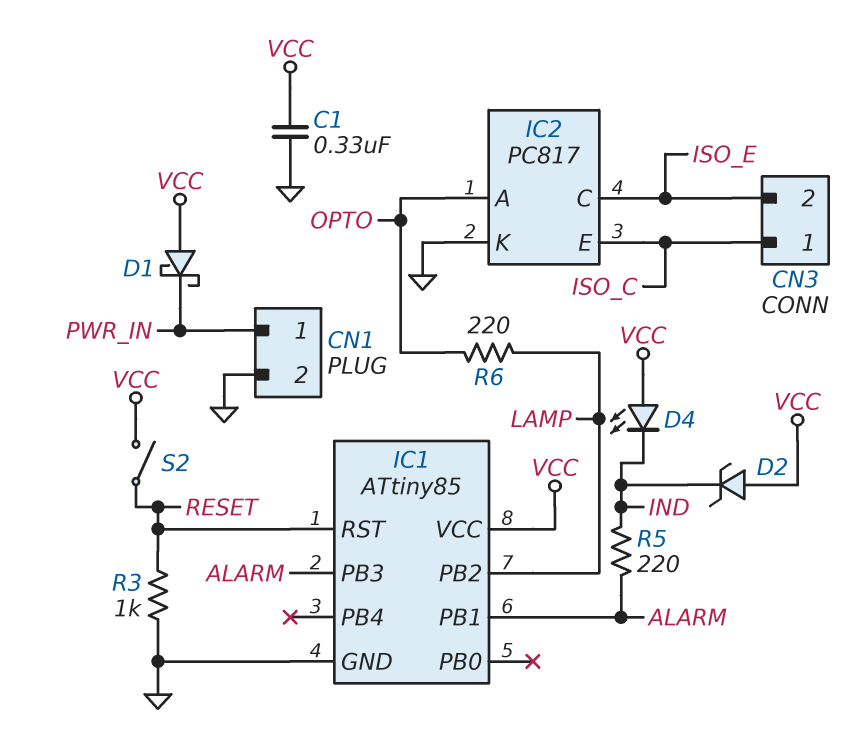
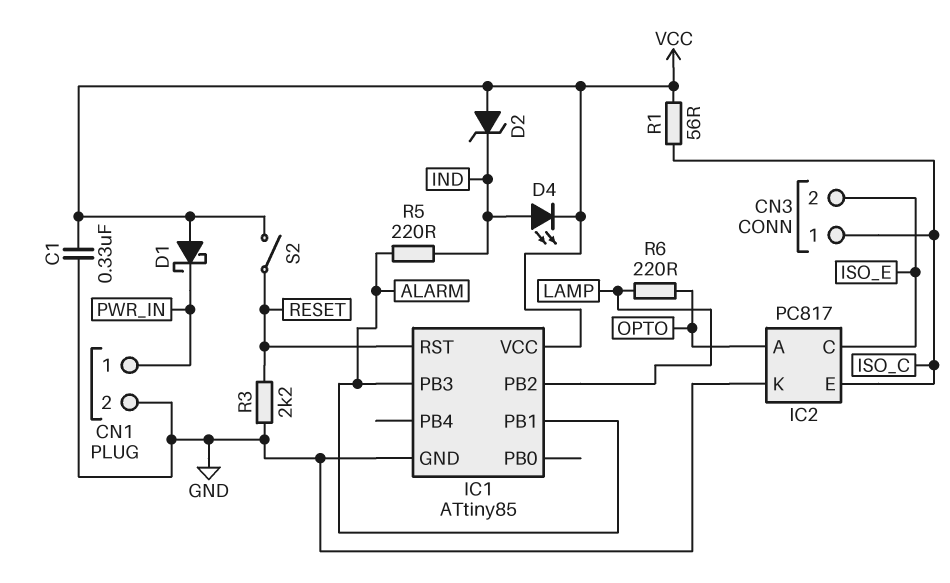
D4: LED (A VCC, K IND) -> LED (A IND, K VCC)
R1: none -> 56 (ISO_C, VCC)
R3: 1k (GND, RESET) -> 2.2k (GND, RESET)

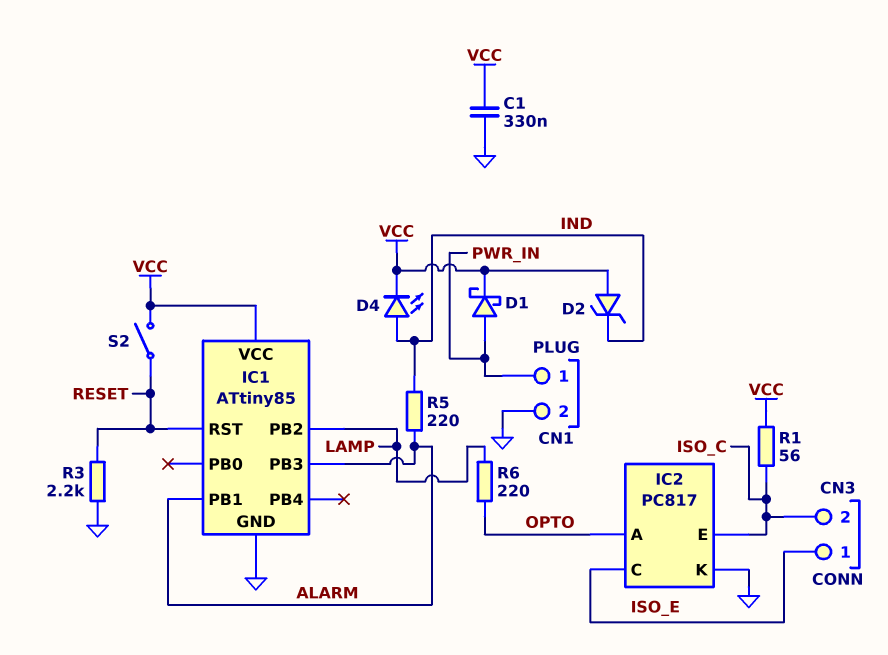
CN3 pin 1: ISO_C -> ISO_E
CN3 pin 2: ISO_E -> ISO_C
D1: schottky (A VCC, K PWR_IN) -> schottky (A PWR_IN, K VCC)

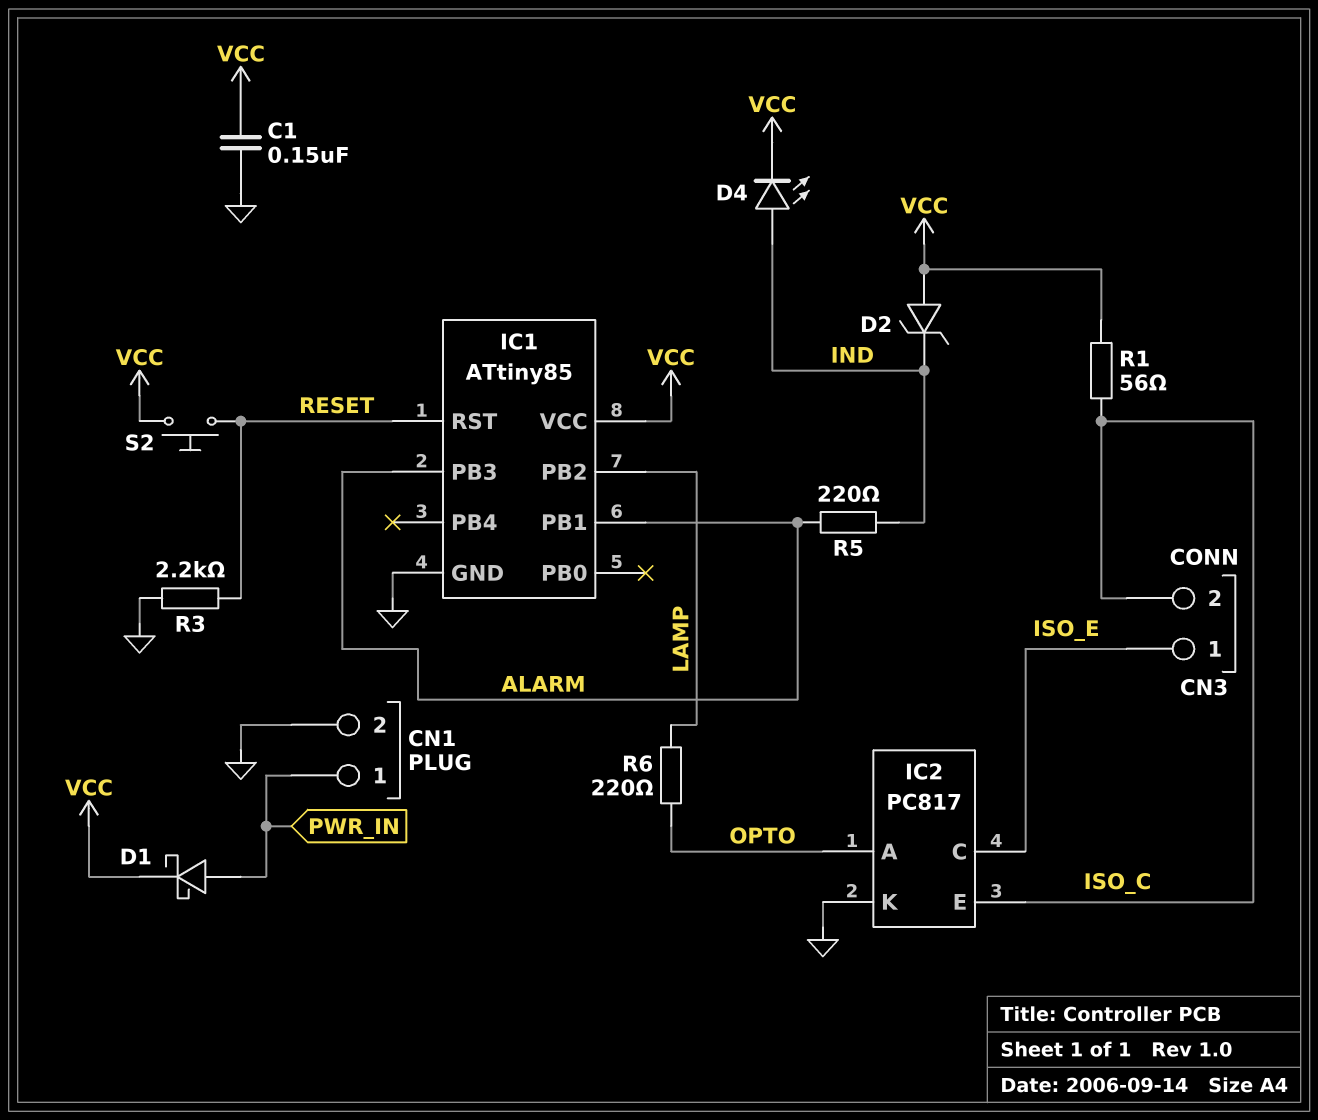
C1: 330nF (GND, VCC) -> 150nF (GND, VCC)
S2: switch (RESET, VCC) -> button (RESET, VCC)

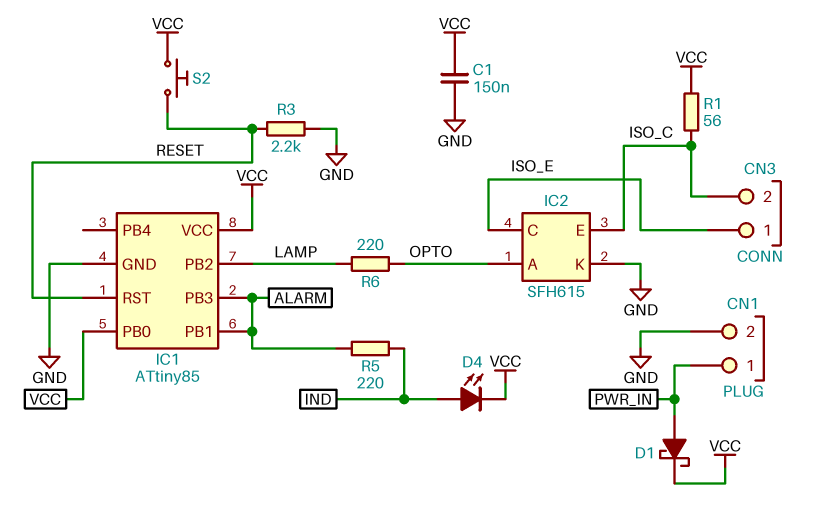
D2: zener (A VCC, K IND) -> none
IC1 pin PB0: none -> VCC
IC2: PC817 -> SFH615

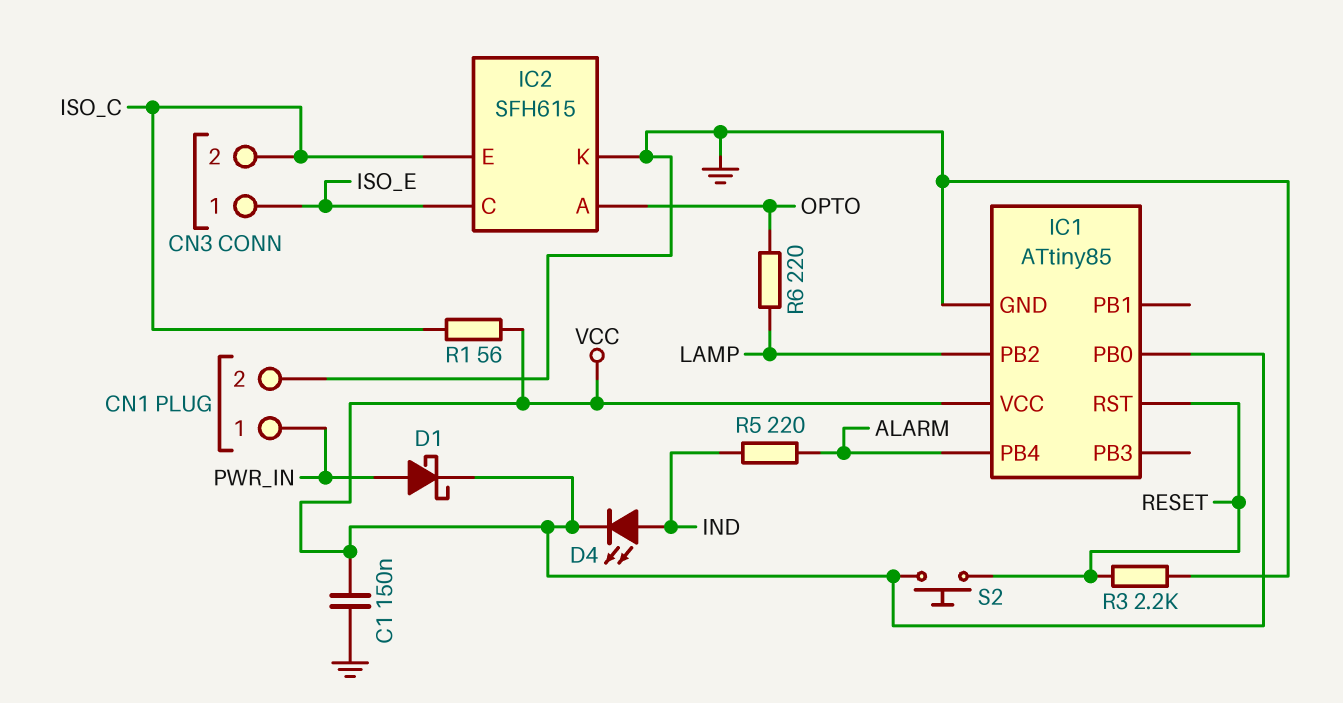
IC1 pin PB1: ALARM -> none
IC1 pin PB3: ALARM -> none
IC1 pin PB4: none -> ALARM

